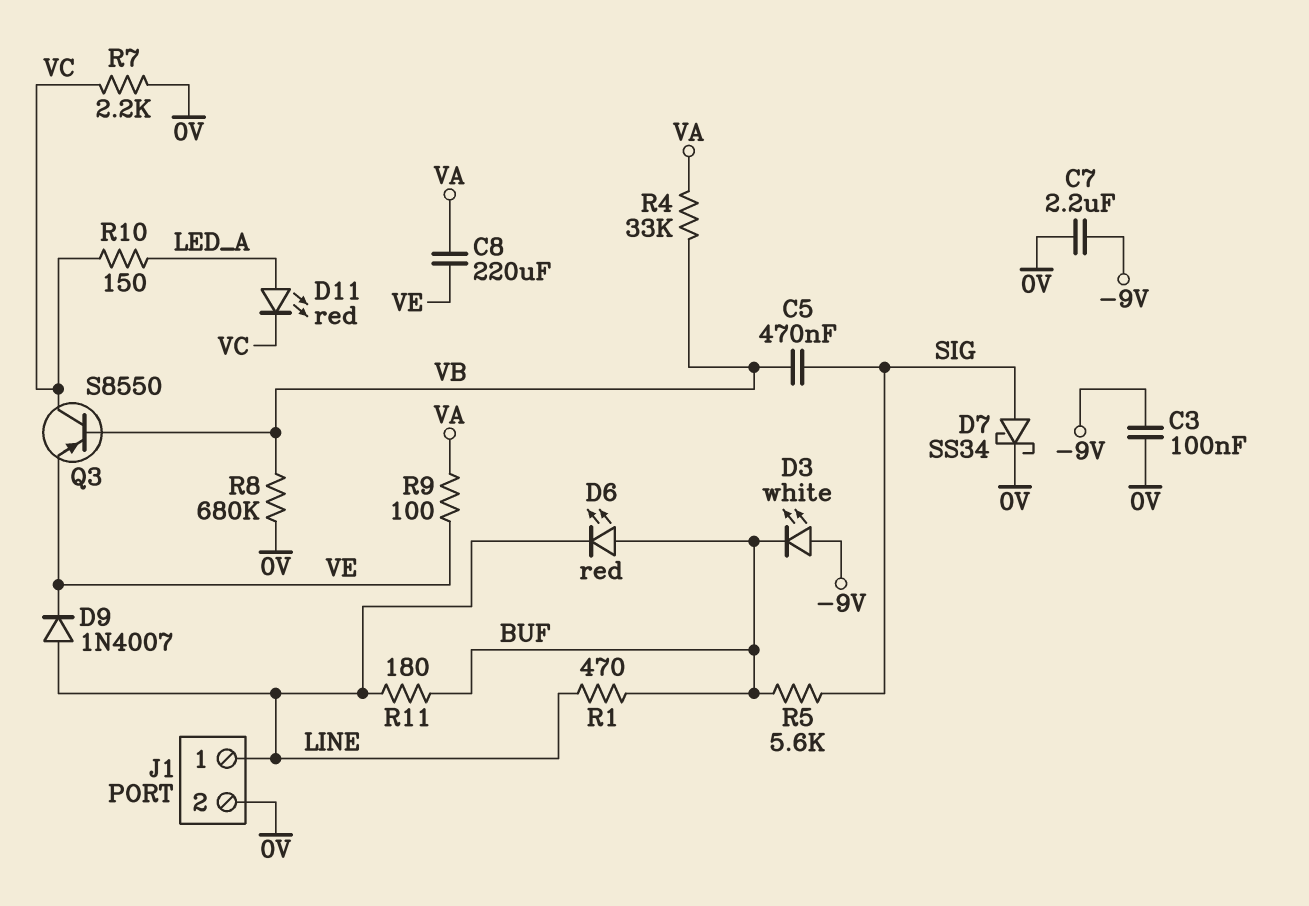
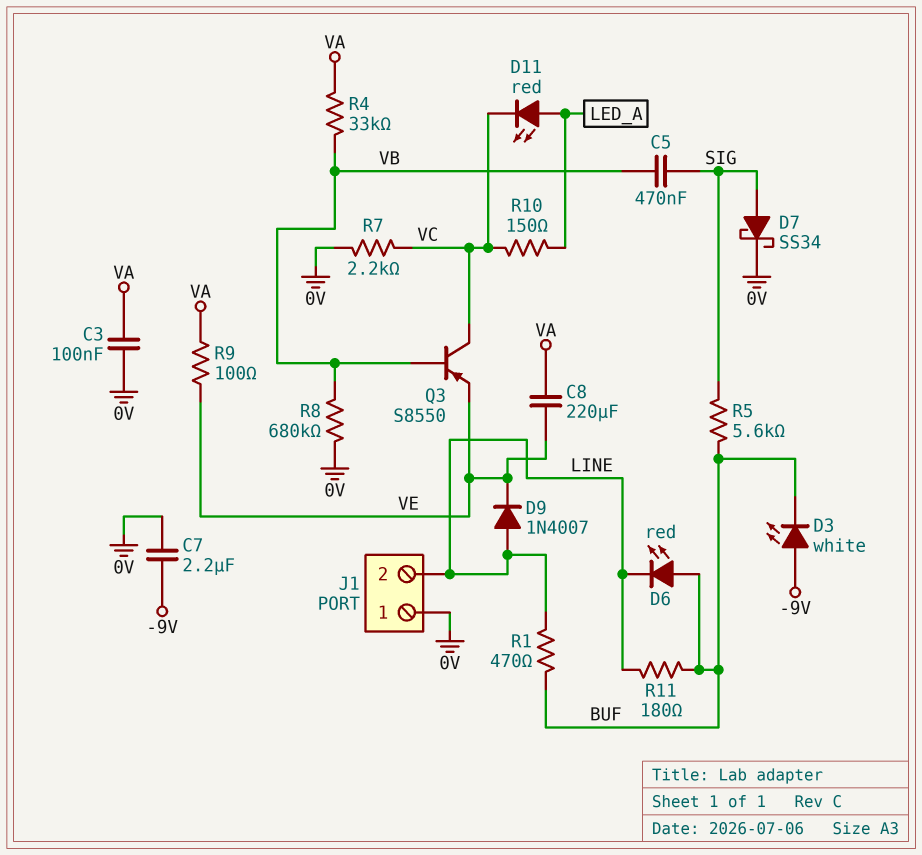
C3: 100nF (-9V, 0V) -> 100nF (0V, VA)
J1 pin 1: LINE -> 0V
J1 pin 2: 0V -> LINE

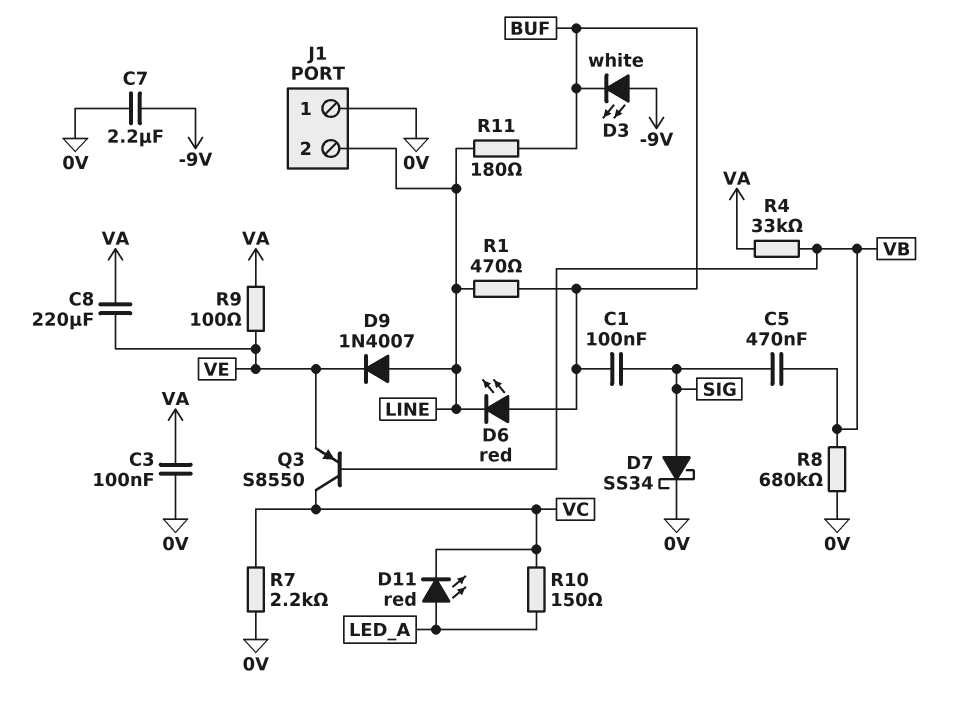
C1: none -> 100nF (BUF, SIG)
R5: 5.6k (BUF, SIG) -> none

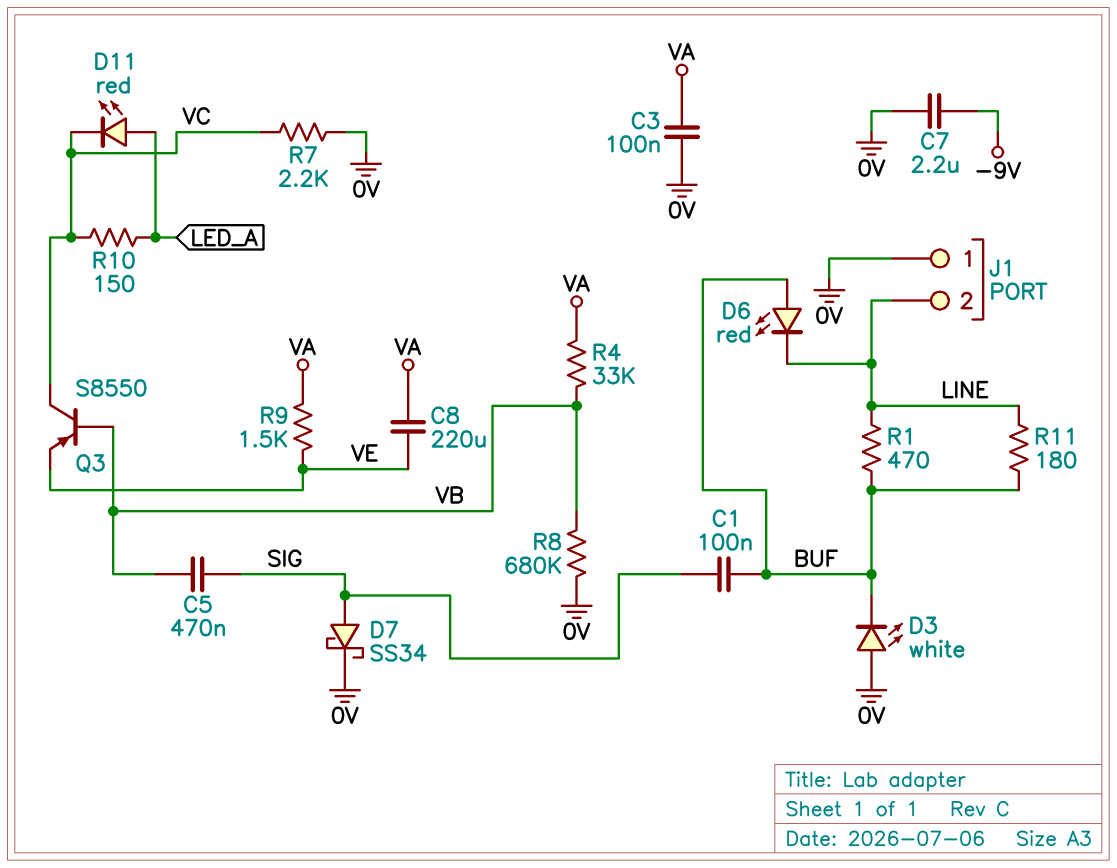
D3: LED white (A -9V, K BUF) -> LED white (A 0V, K BUF)
D9: diode 1N4007 (A LINE, K VE) -> none
R9: 100 (VA, VE) -> 1.5k (VA, VE)

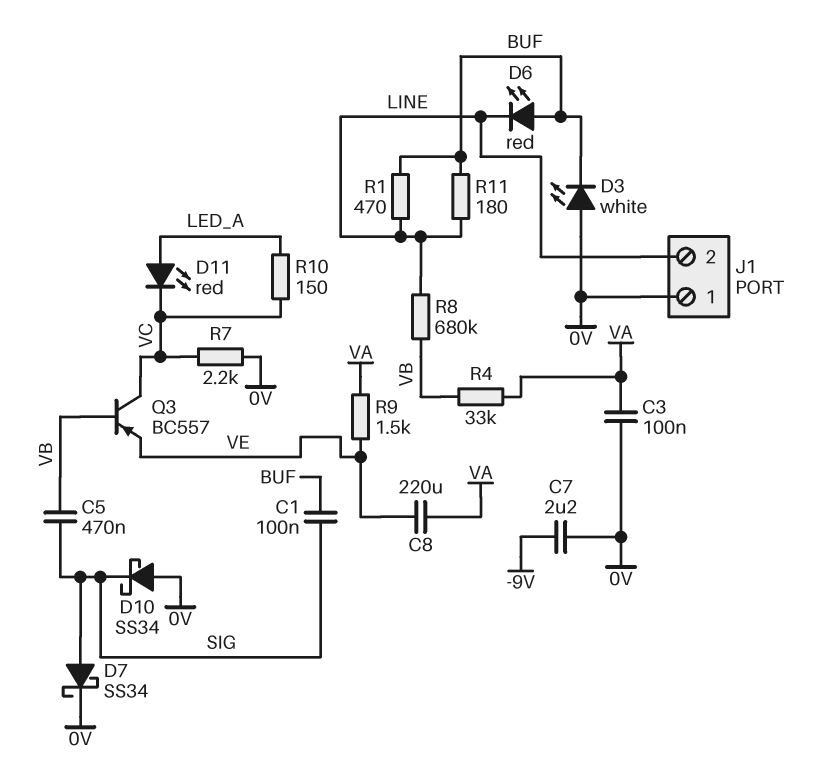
D10: none -> schottky SS34 (A 0V, K SIG)
Q3: PNP S8550 (B VB, C VC, E VE) -> PNP BC557 (B VB, C VC, E VE)
R8: 680k (0V, VB) -> 680k (LINE, VB)

